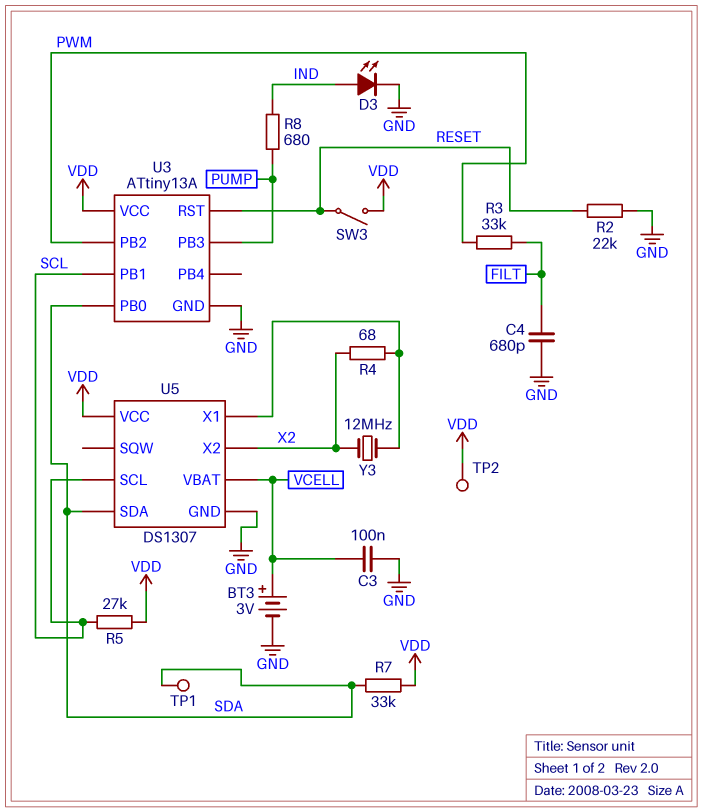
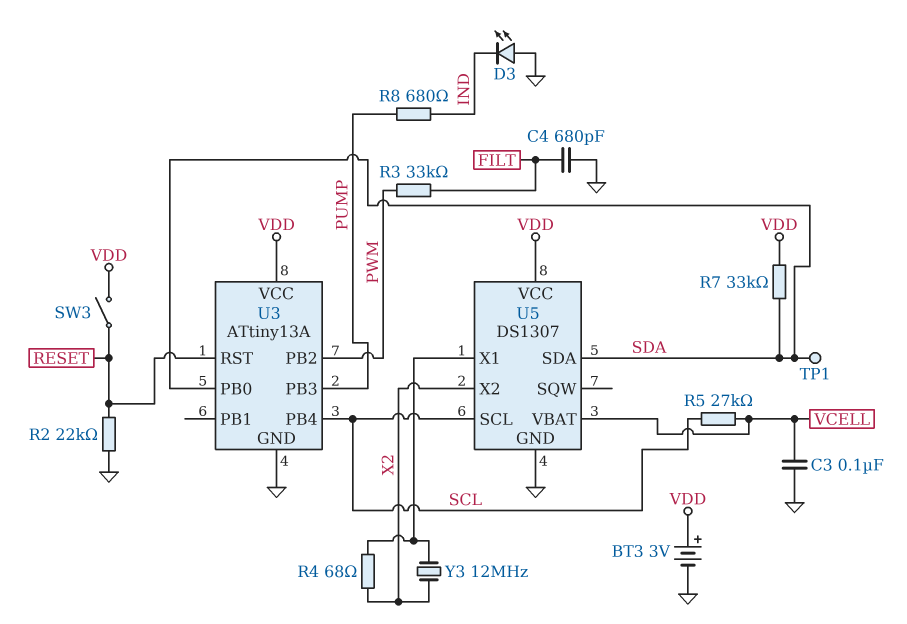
BT3: 3V (plus VCELL, minus GND) -> 3V (plus VDD, minus GND)
D3: LED (A IND, K GND) -> LED (A GND, K IND)
R5: 27k (SCL, VDD) -> 27k (SCL, VCELL)
TP2: test point (VDD) -> none
U3 pin PB1: SCL -> none
U3 pin PB4: none -> SCL

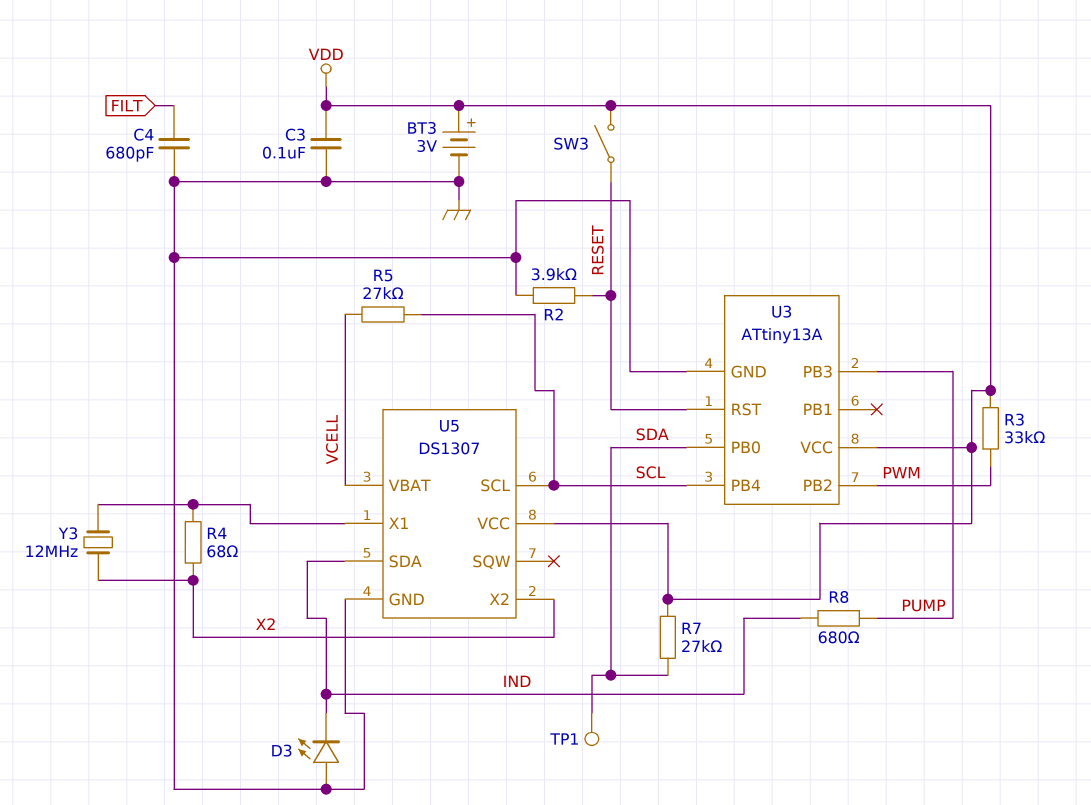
C3: 100nF (GND, VCELL) -> 100nF (GND, VDD)
R2: 22k (GND, RESET) -> 3.9k (GND, RESET)
R3: 33k (FILT, PWM) -> 33k (PWM, VDD)
R7: 33k (SDA, VDD) -> 27k (SDA, VDD)
U5 pin SDA: SDA -> IND

